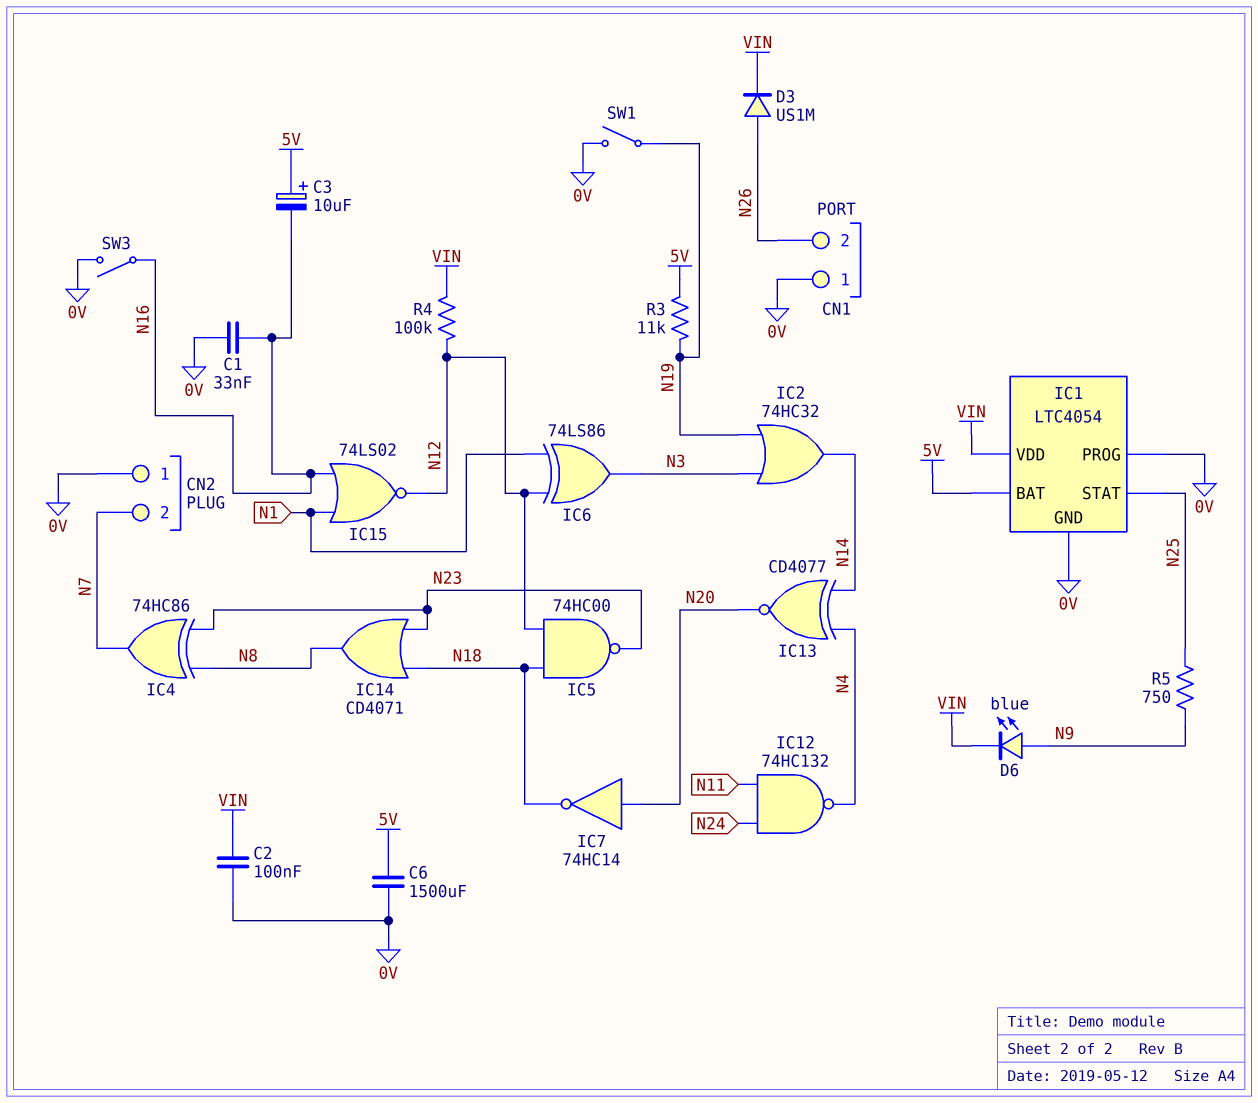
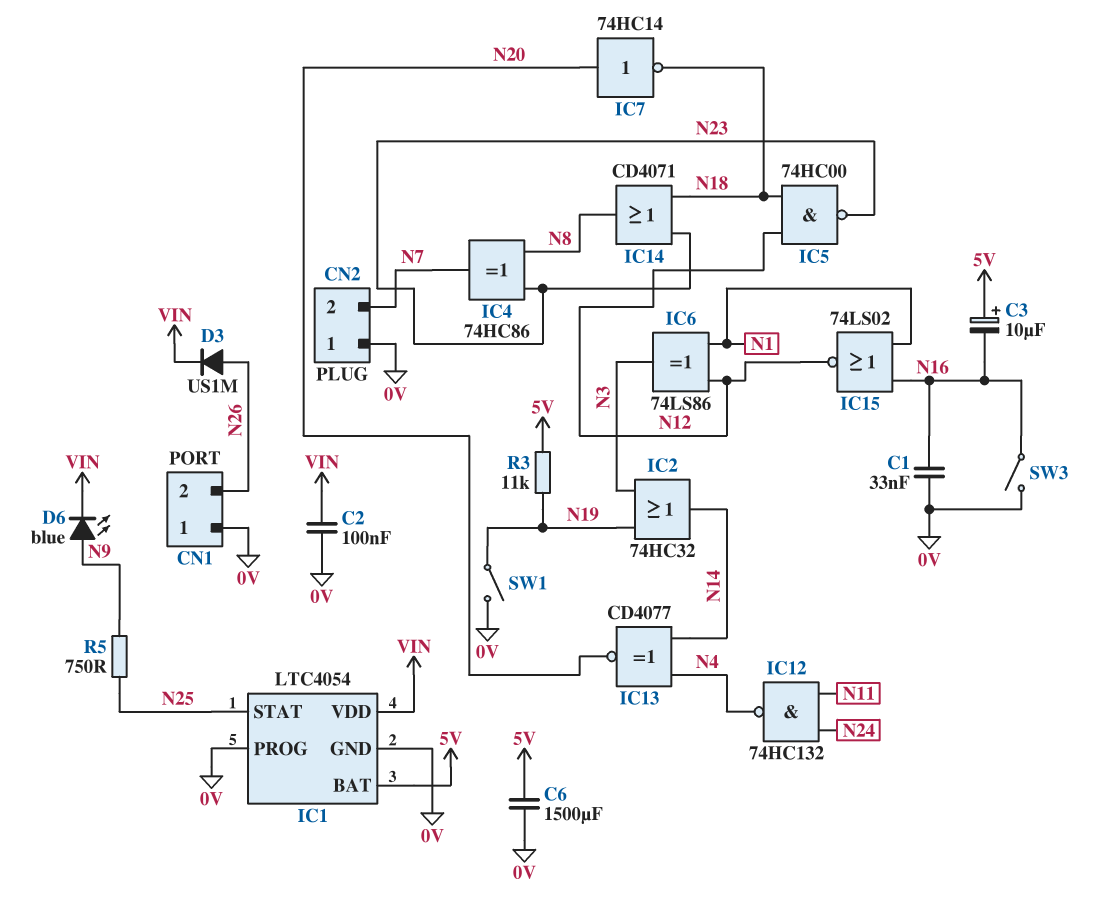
R4: 100k (N12, VIN) -> none

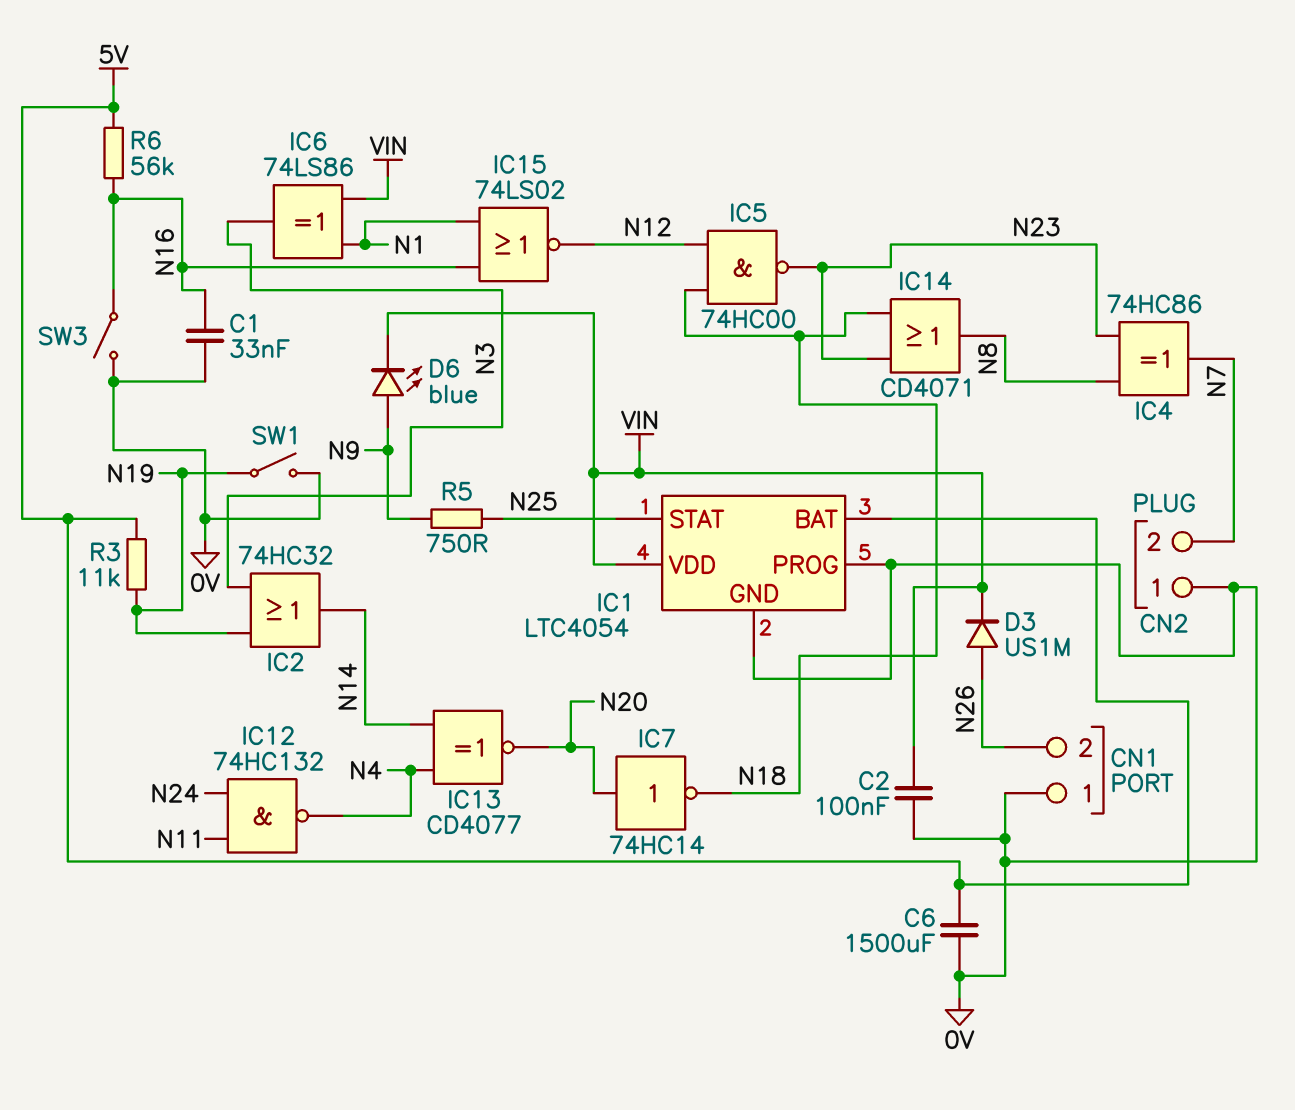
C3: 10uF (plus 5V, minus N16) -> none
IC6: XOR 74LS86 (in N1, in N12, out N3) -> XOR 74LS86 (in N1, in VIN, out N3)
R6: none -> 56k (5V, N16)

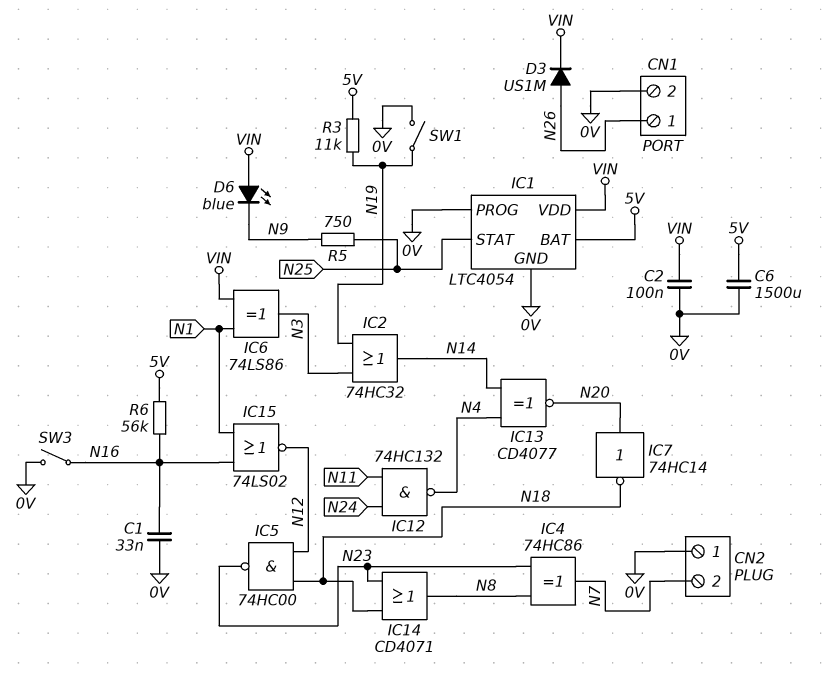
CN1 pin 1: 0V -> N26
CN1 pin 2: N26 -> 0V
D6: LED blue (A N9, K VIN) -> LED blue (A VIN, K N9)

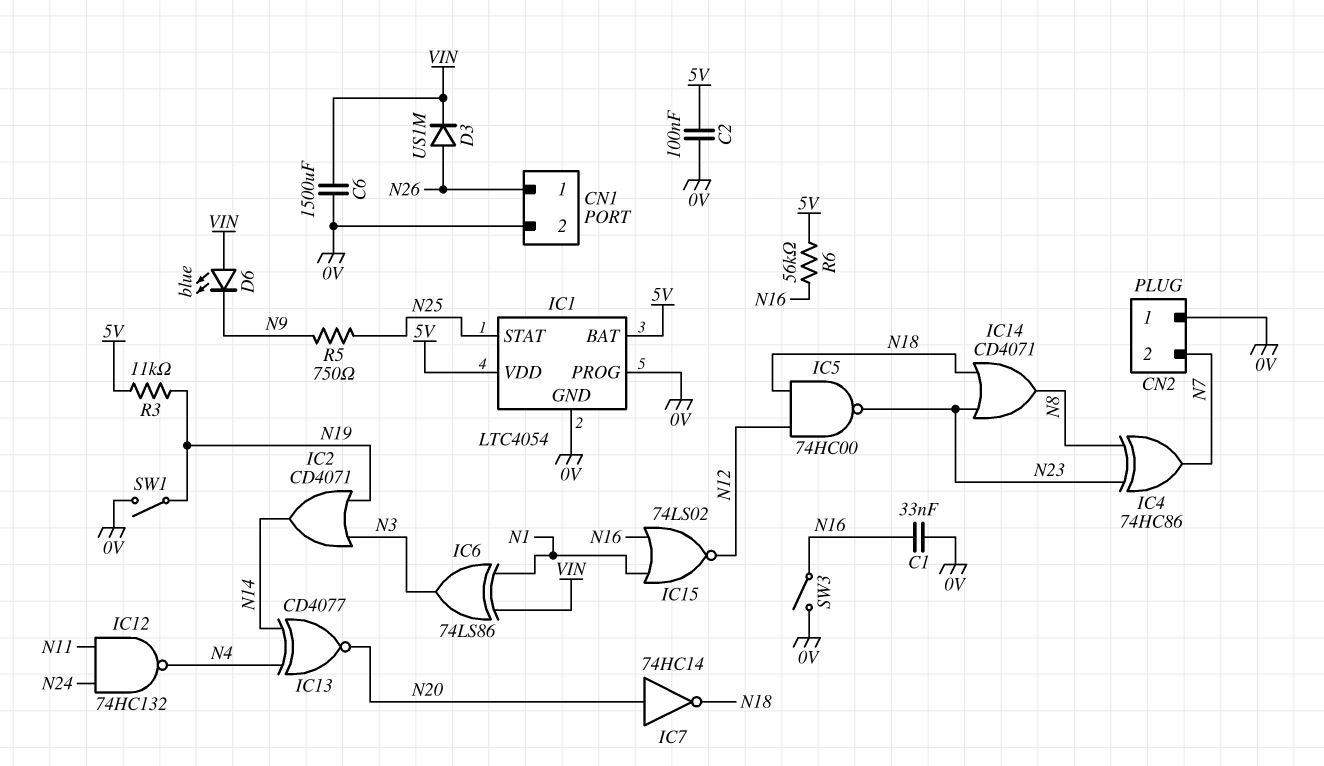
C2: 100nF (0V, VIN) -> 100nF (0V, 5V)
C6: 1500uF (0V, 5V) -> 1500uF (0V, VIN)
IC1 pin VDD: VIN -> 5V
IC2: OR 74HC32 (in N3, in N19, out N14) -> OR CD4071 (in N3, in N19, out N14)

